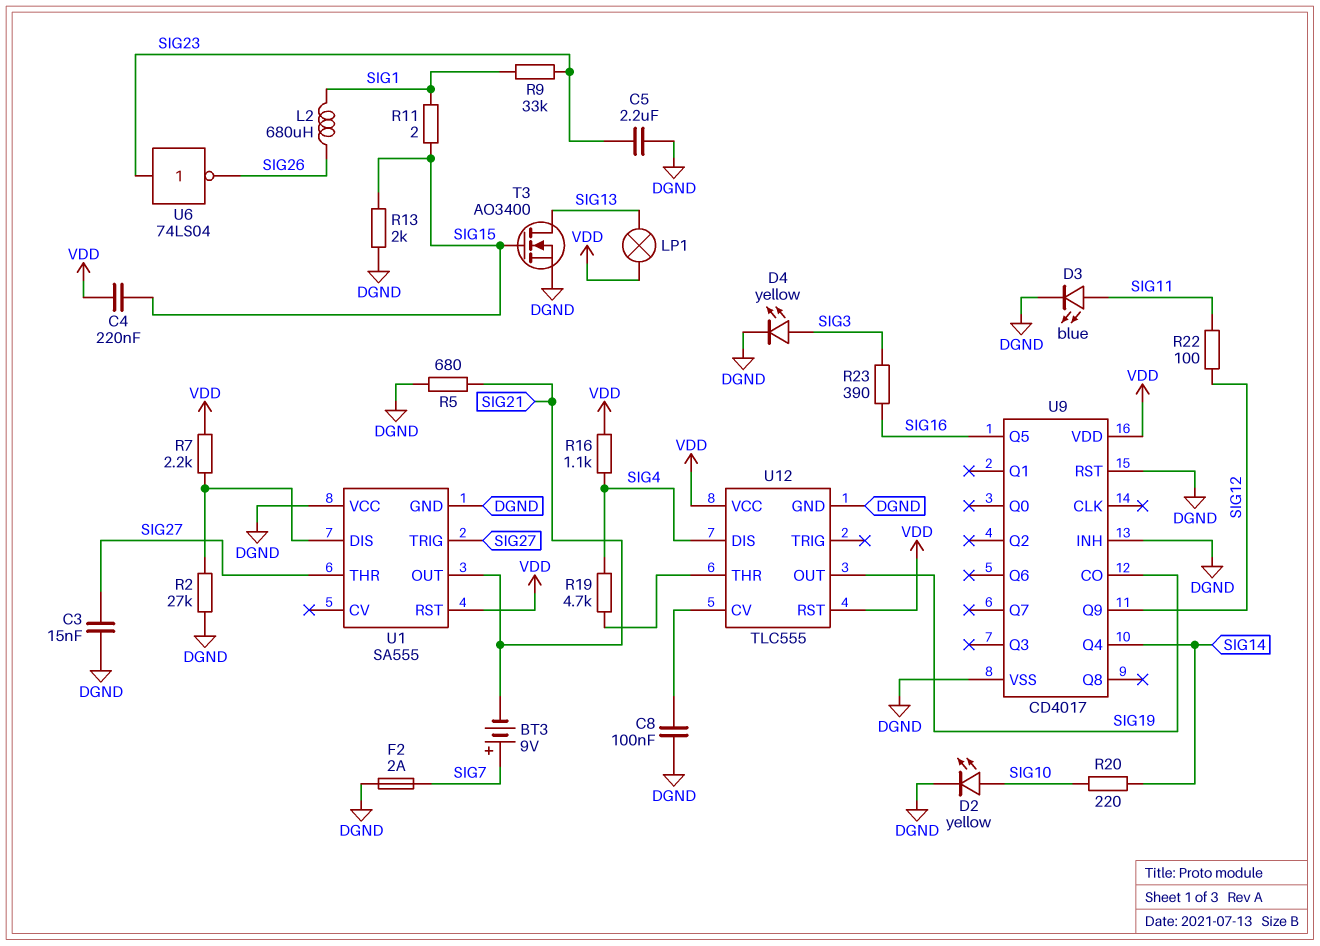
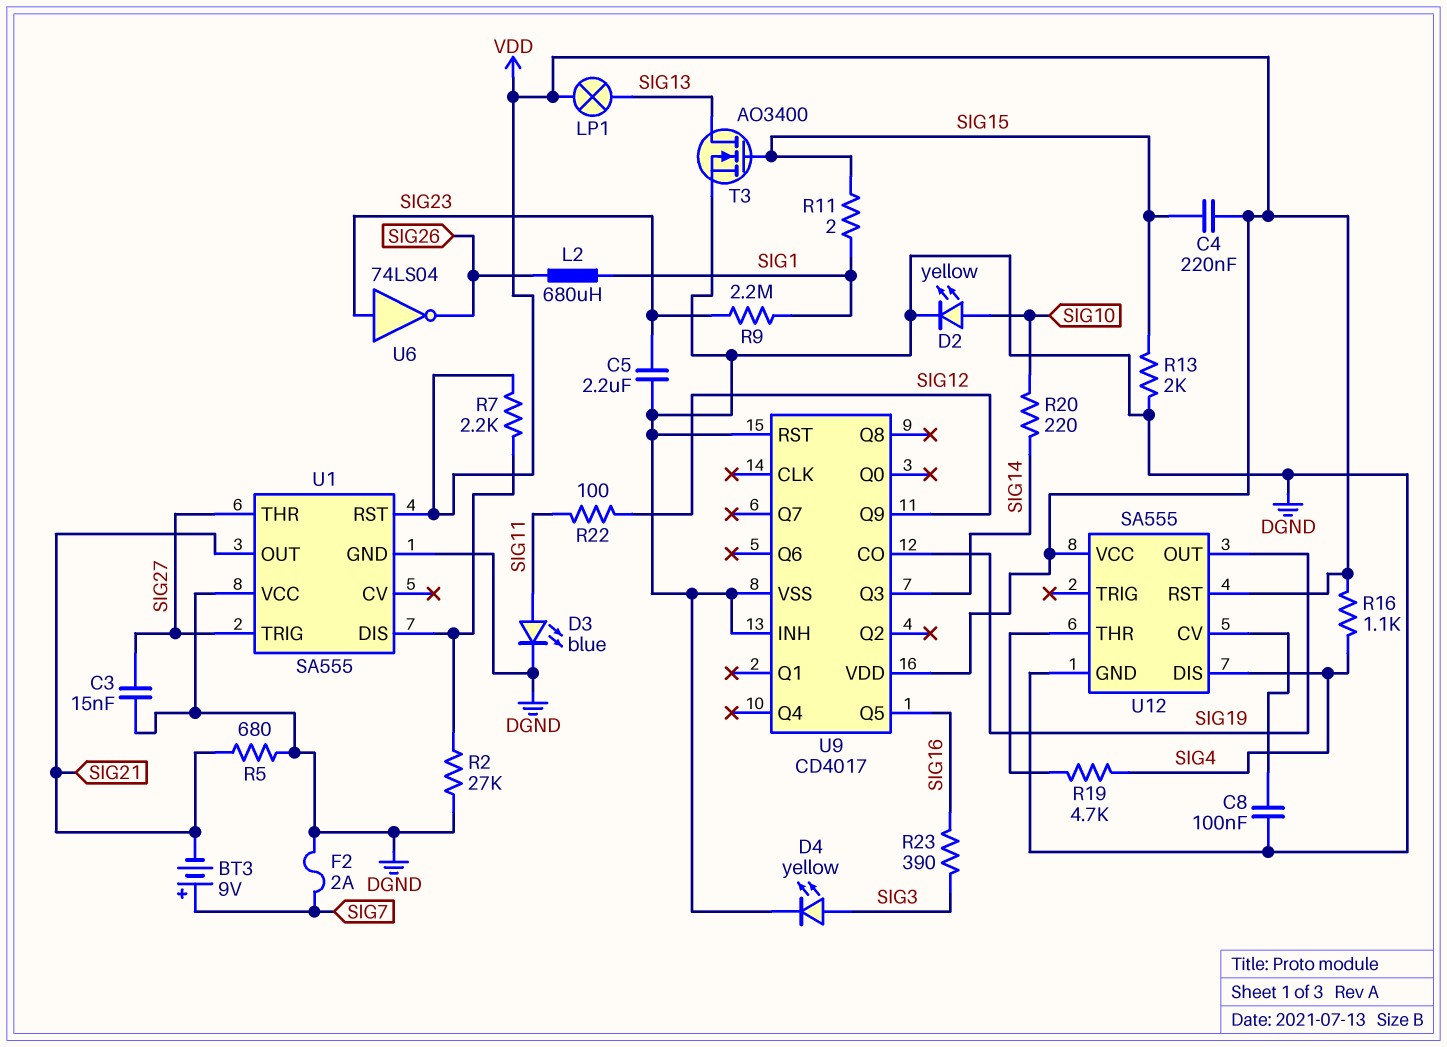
R9: 33k (SIG1, SIG23) -> 2.2M (SIG1, SIG23)
U9 pin Q3: none -> SIG14
U9 pin Q4: SIG14 -> none
U12: TLC555 -> SA555

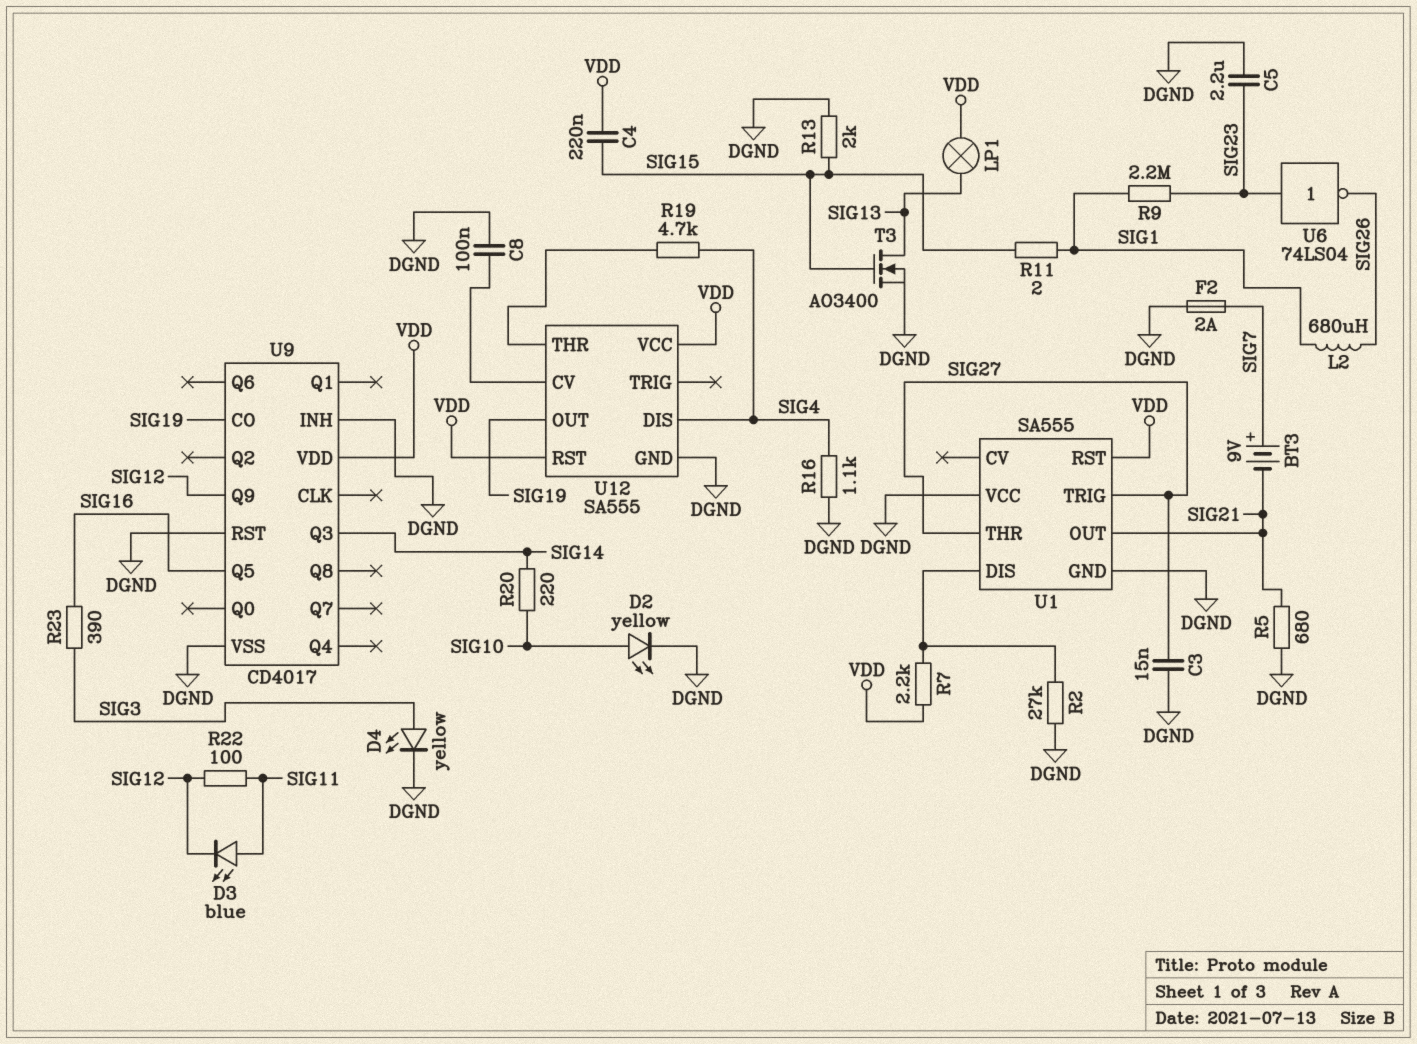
D3: LED blue (A SIG11, K DGND) -> LED blue (A SIG11, K SIG12)
R16: 1.1k (SIG4, VDD) -> 1.1k (DGND, SIG4)

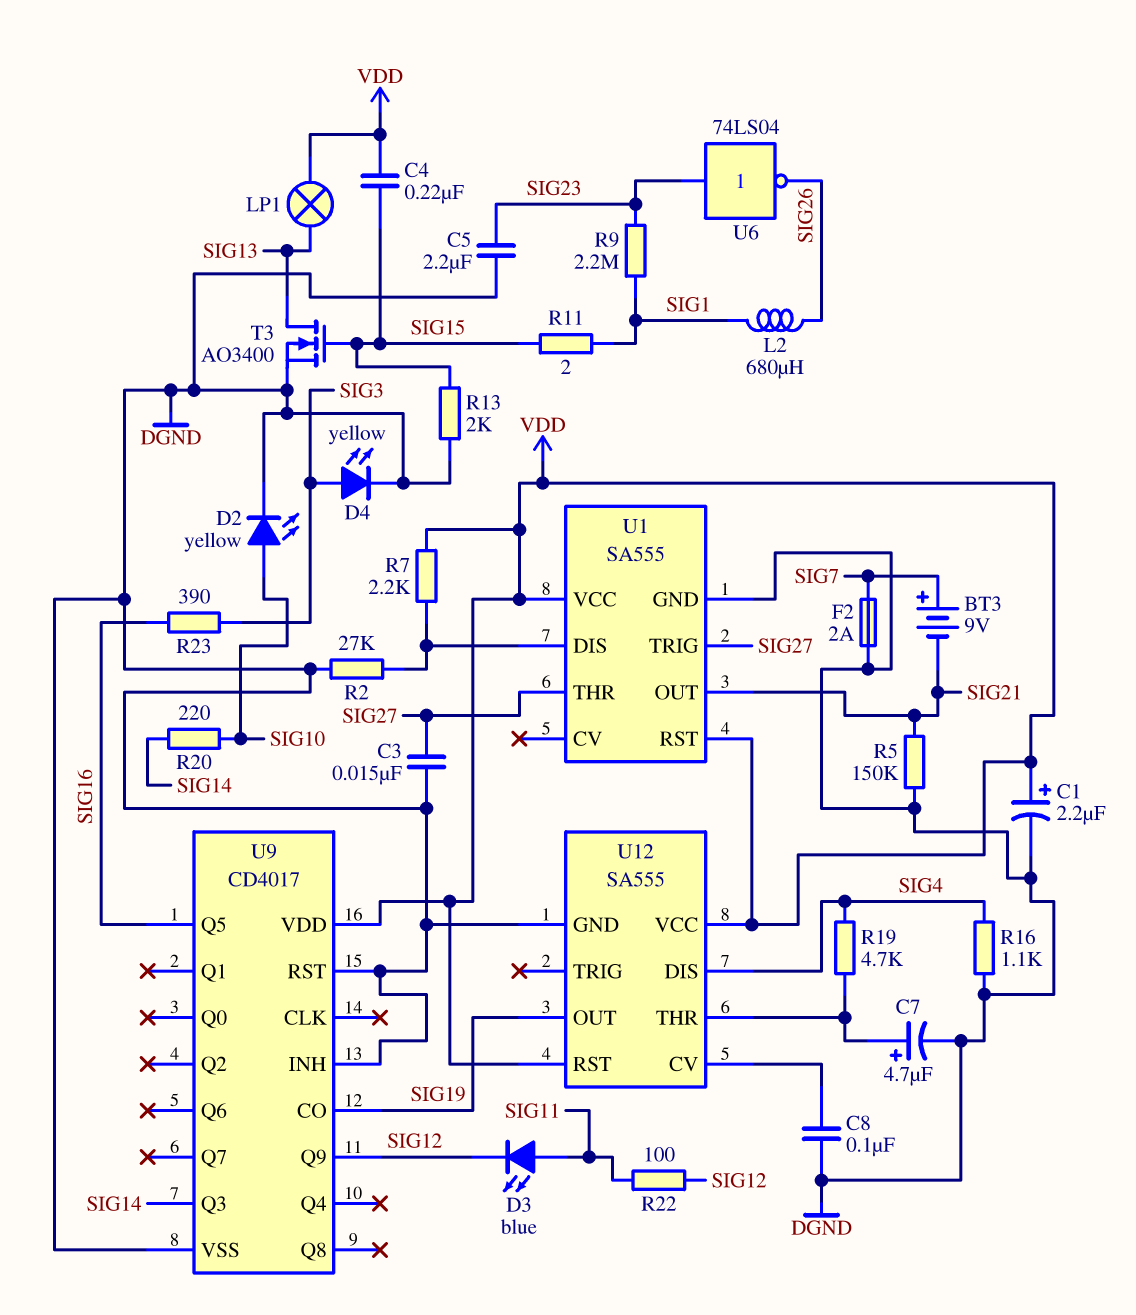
C1: none -> 2.2uF (plus VDD, minus DGND)
C7: none -> 4.7uF (plus U12/THR, minus DGND)
R5: 680 (DGND, SIG21) -> 150k (DGND, SIG21)
U1 pin VCC: DGND -> VDD

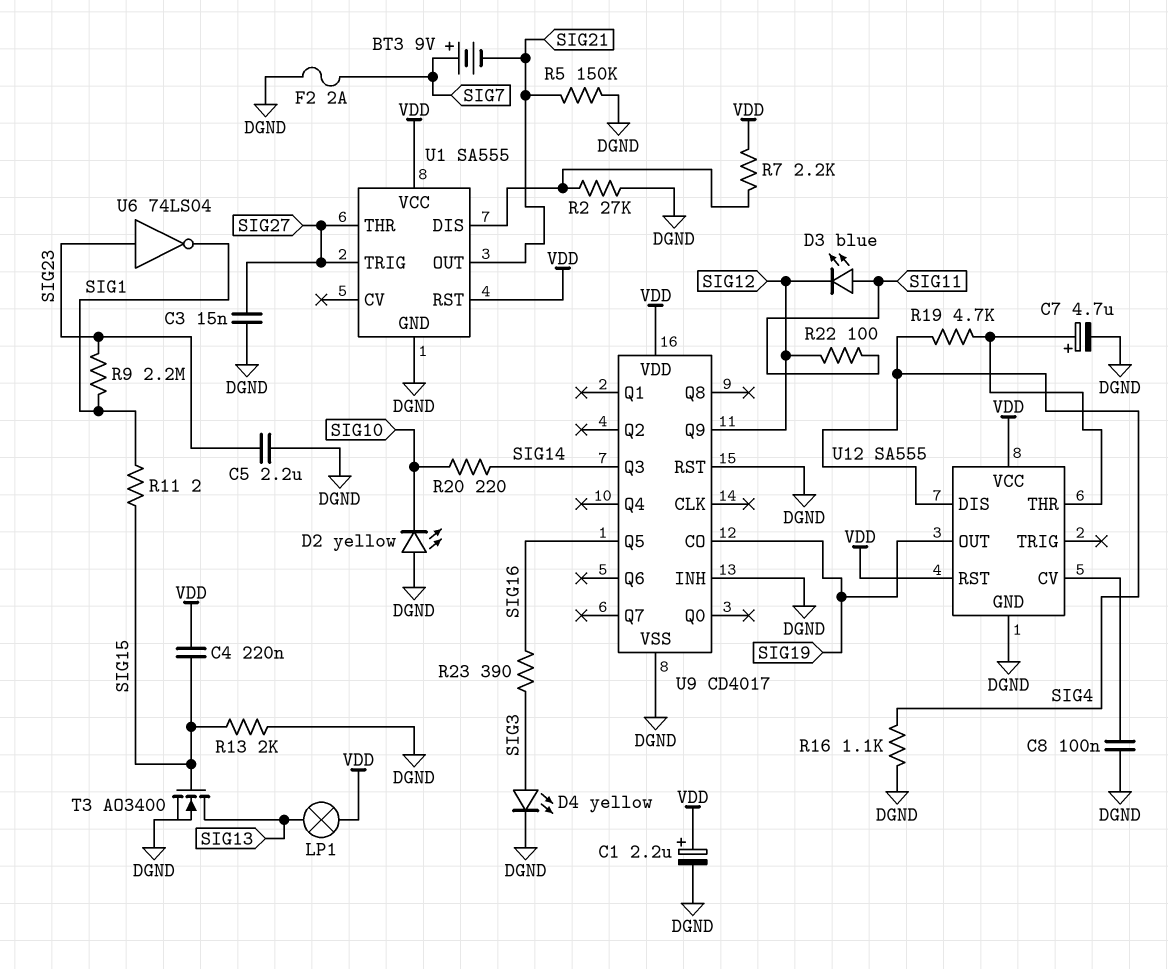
D2: LED yellow (A SIG10, K DGND) -> LED yellow (A DGND, K SIG10)
L2: 680uH (SIG1, SIG26) -> none
U6: NOT 74LS04 (in SIG23, out SIG26) -> NOT 74LS04 (in SIG23, out SIG1)

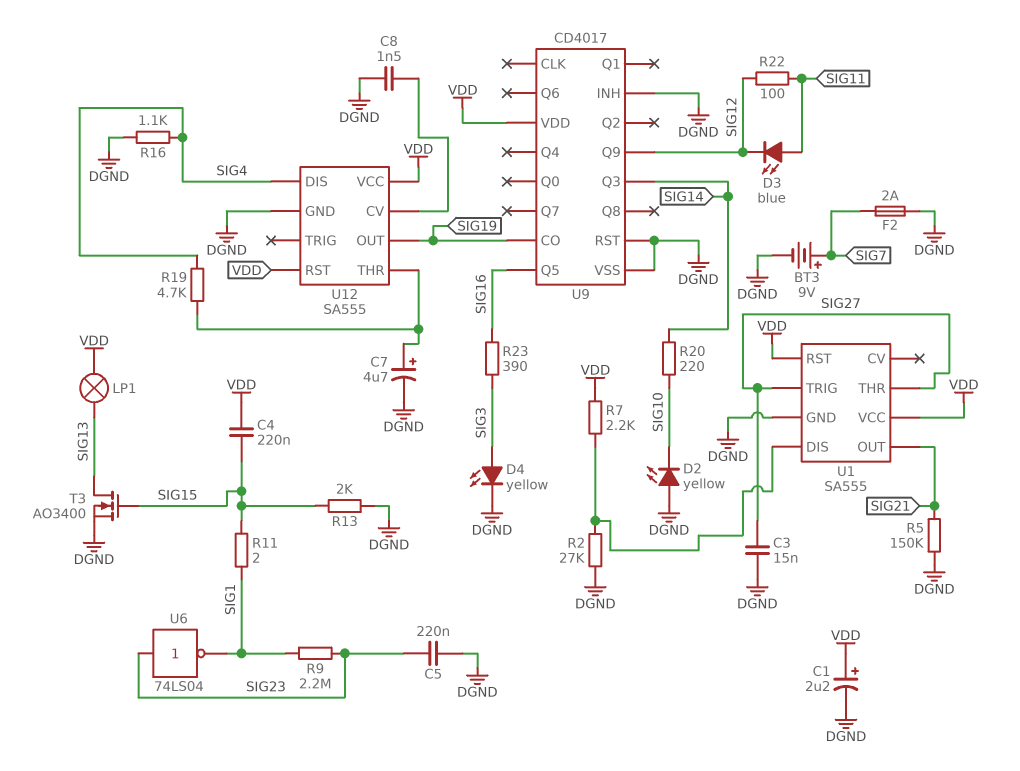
BT3: 9V (plus SIG7, minus SIG21) -> 9V (plus SIG7, minus DGND)
C5: 2.2uF (DGND, SIG23) -> 220nF (DGND, SIG23)
C8: 100nF (DGND, U12/CV) -> 1.5nF (DGND, U12/CV)

